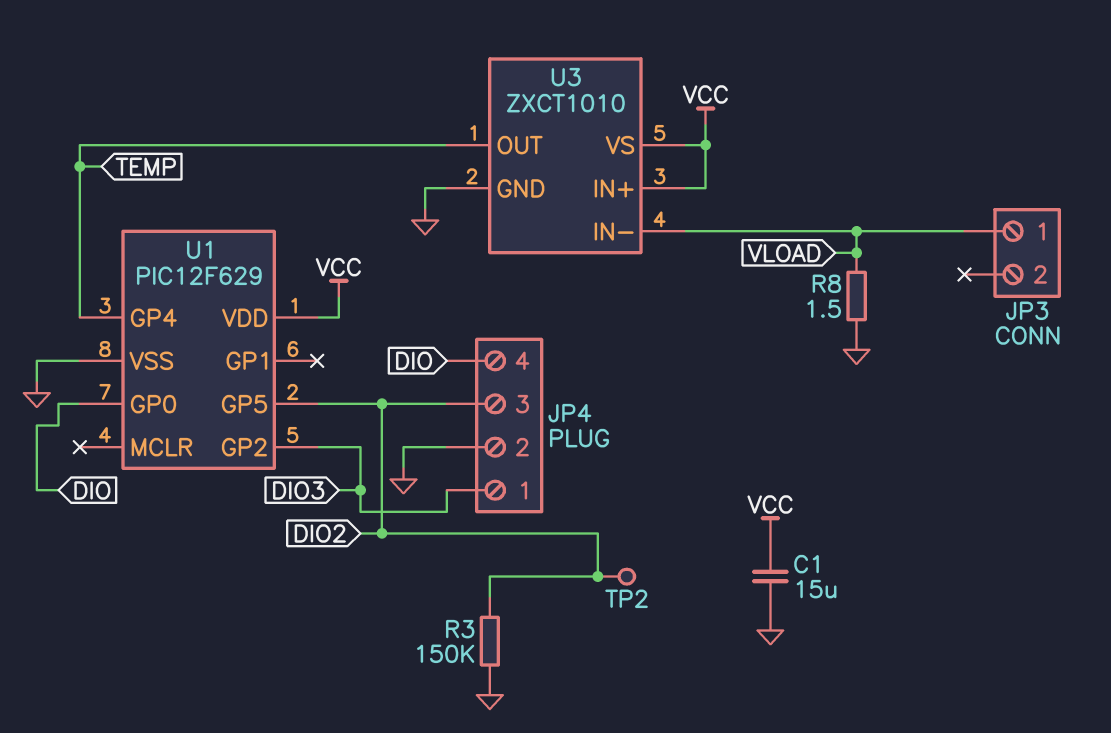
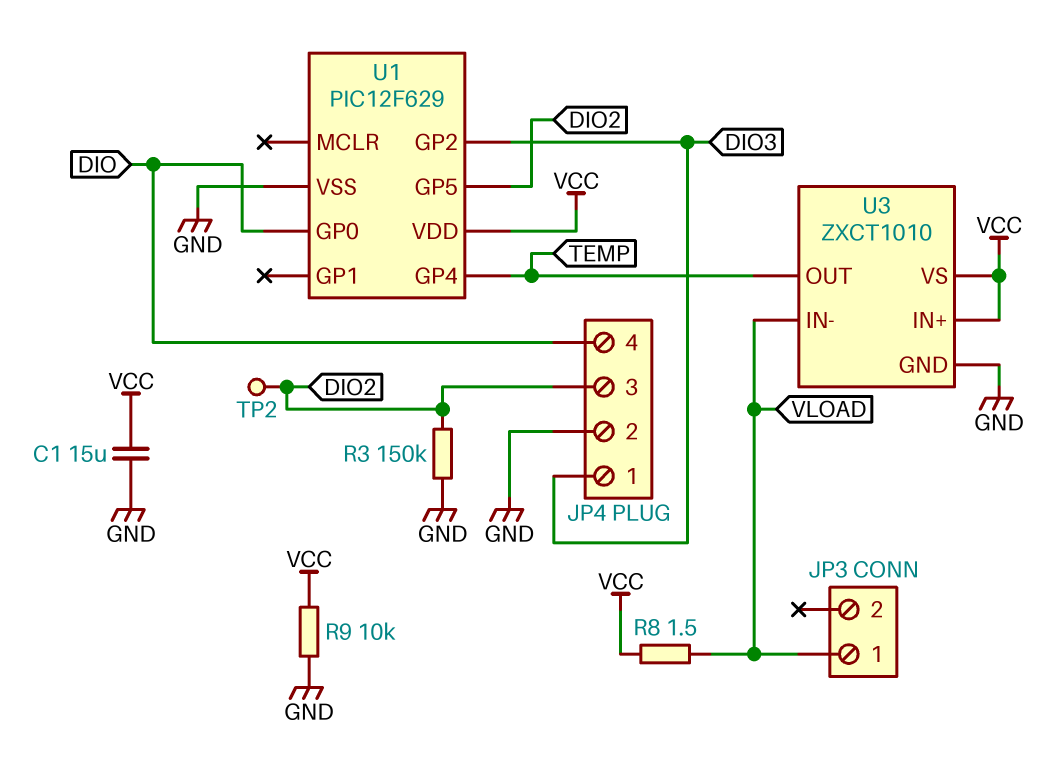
R8: 1.5 (GND, VLOAD) -> 1.5 (VCC, VLOAD)
R9: none -> 10k (GND, VCC)

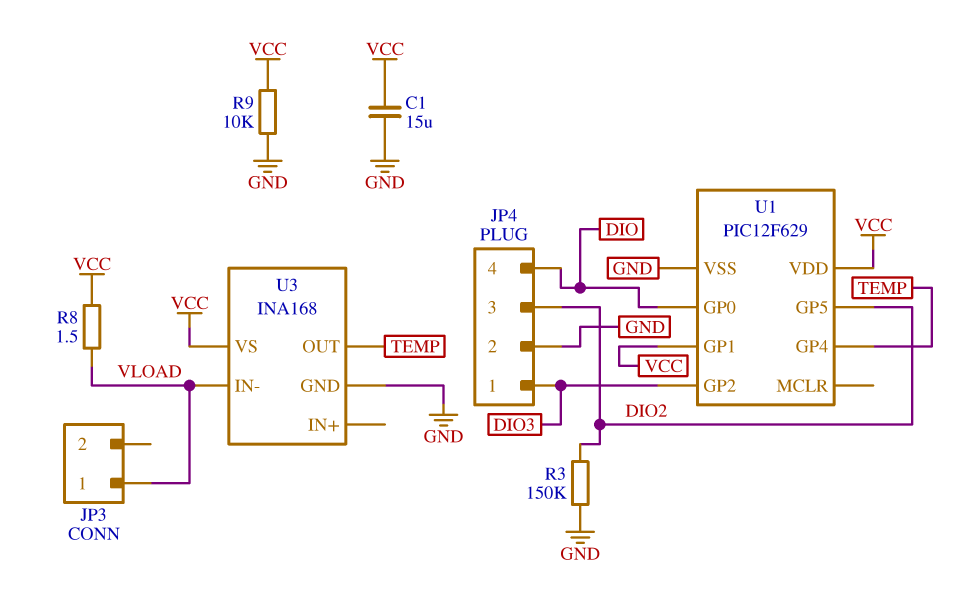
TP2: test point (DIO2) -> none
U1 pin GP1: none -> VCC
U3: ZXCT1010 -> INA168
U3 pin IN+: VCC -> none

